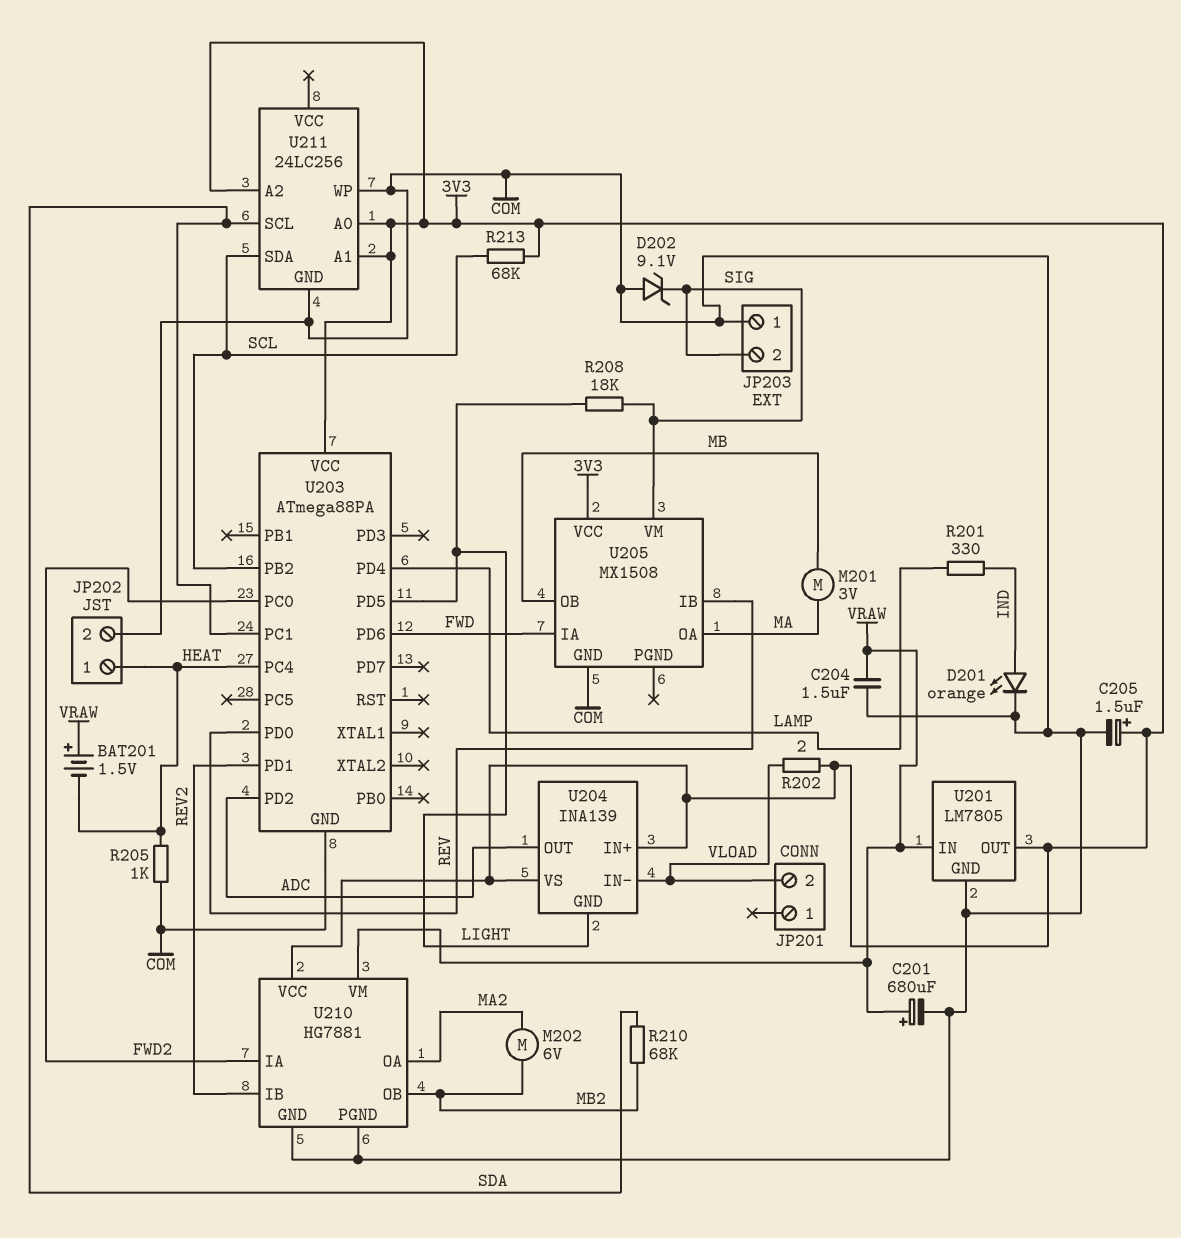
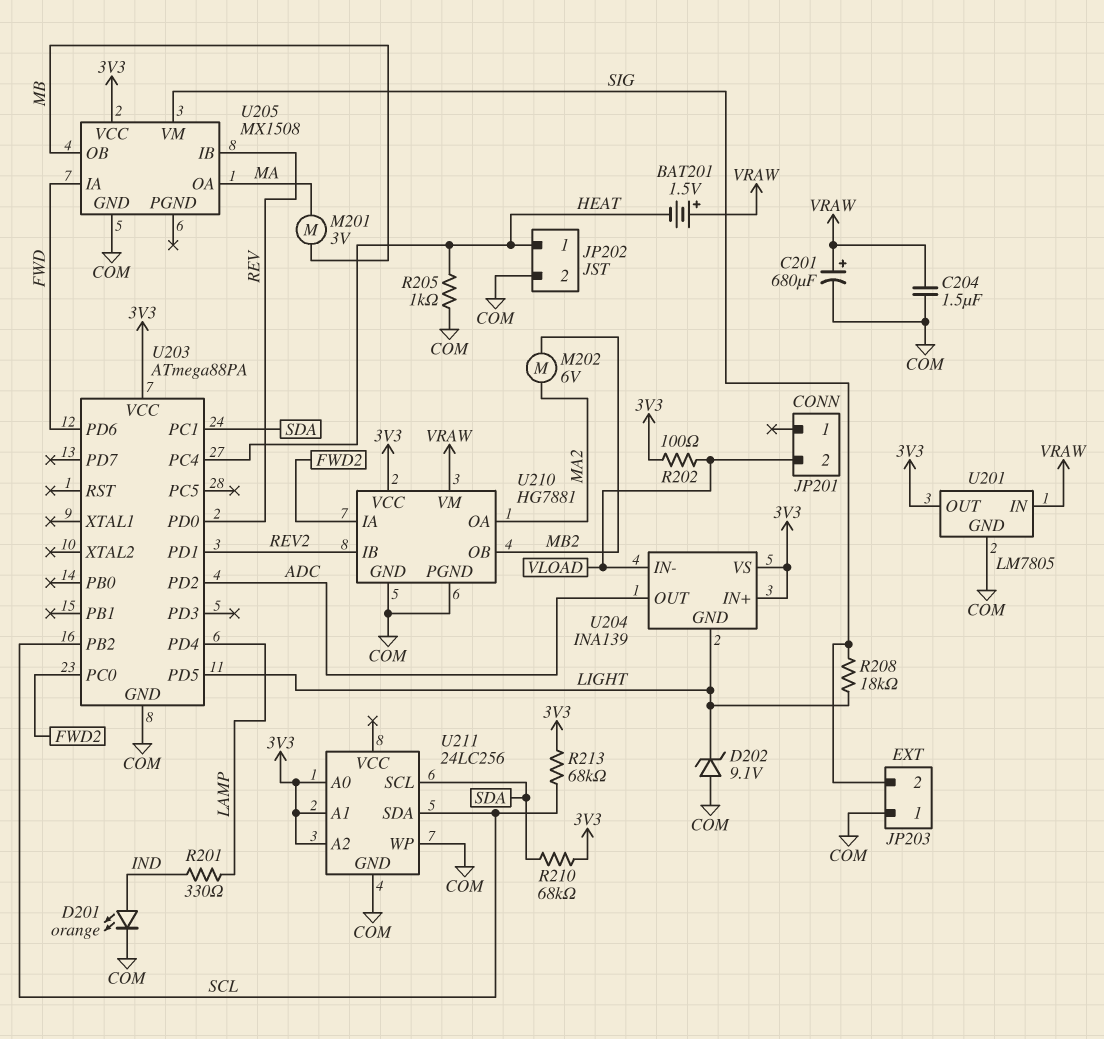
C205: 1.5uF (plus 3V3, minus COM) -> none
D202: zener 9.1V (A COM, K SIG) -> zener 9.1V (A COM, K LIGHT)
R202: 2 (3V3, VLOAD) -> 100 (3V3, VLOAD)
R210: 68k (MB2, SDA) -> 68k (3V3, SDA)

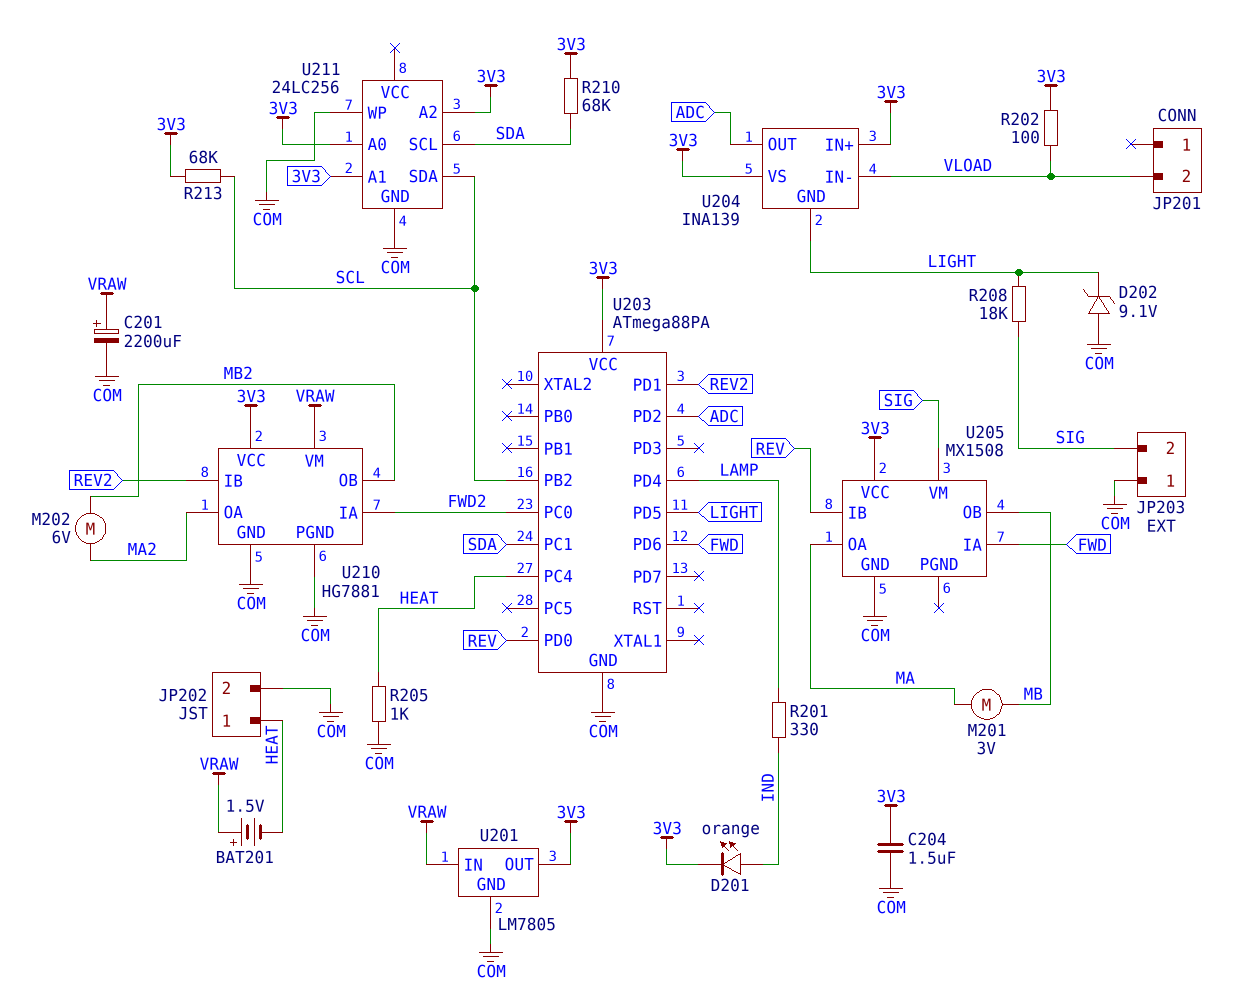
C201: 680uF (plus VRAW, minus COM) -> 2200uF (plus VRAW, minus COM)
C204: 1.5uF (COM, VRAW) -> 1.5uF (3V3, COM)
D201: LED orange (A IND, K COM) -> LED orange (A IND, K 3V3)

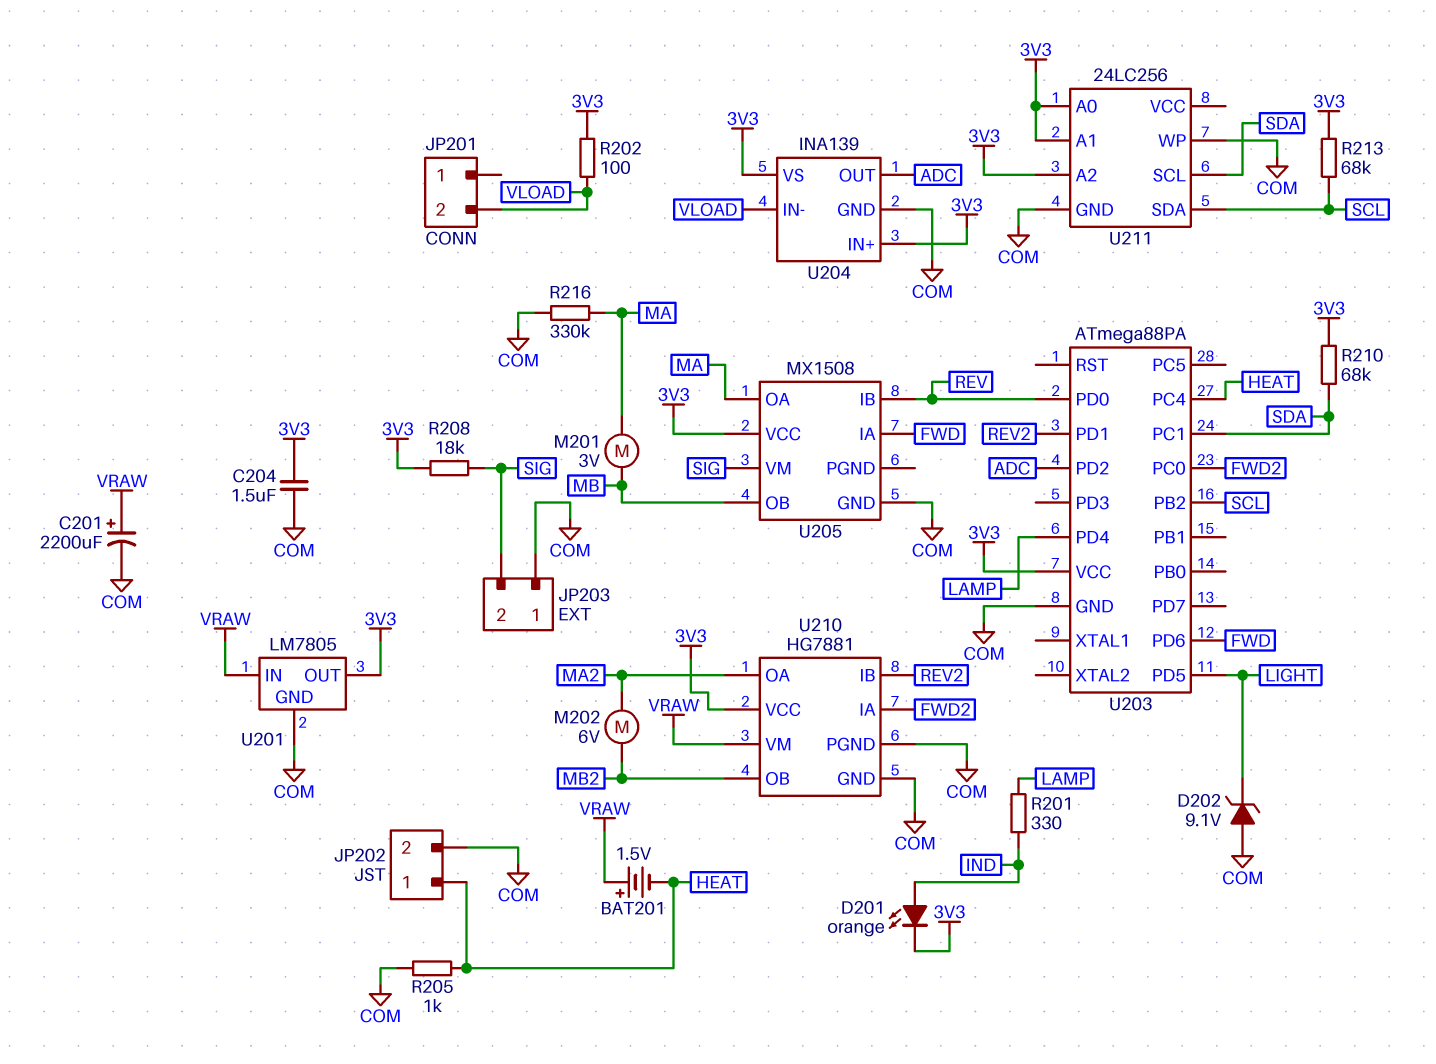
R208: 18k (LIGHT, SIG) -> 18k (3V3, SIG)
R216: none -> 330k (COM, MA)
U204 pin GND: LIGHT -> COM

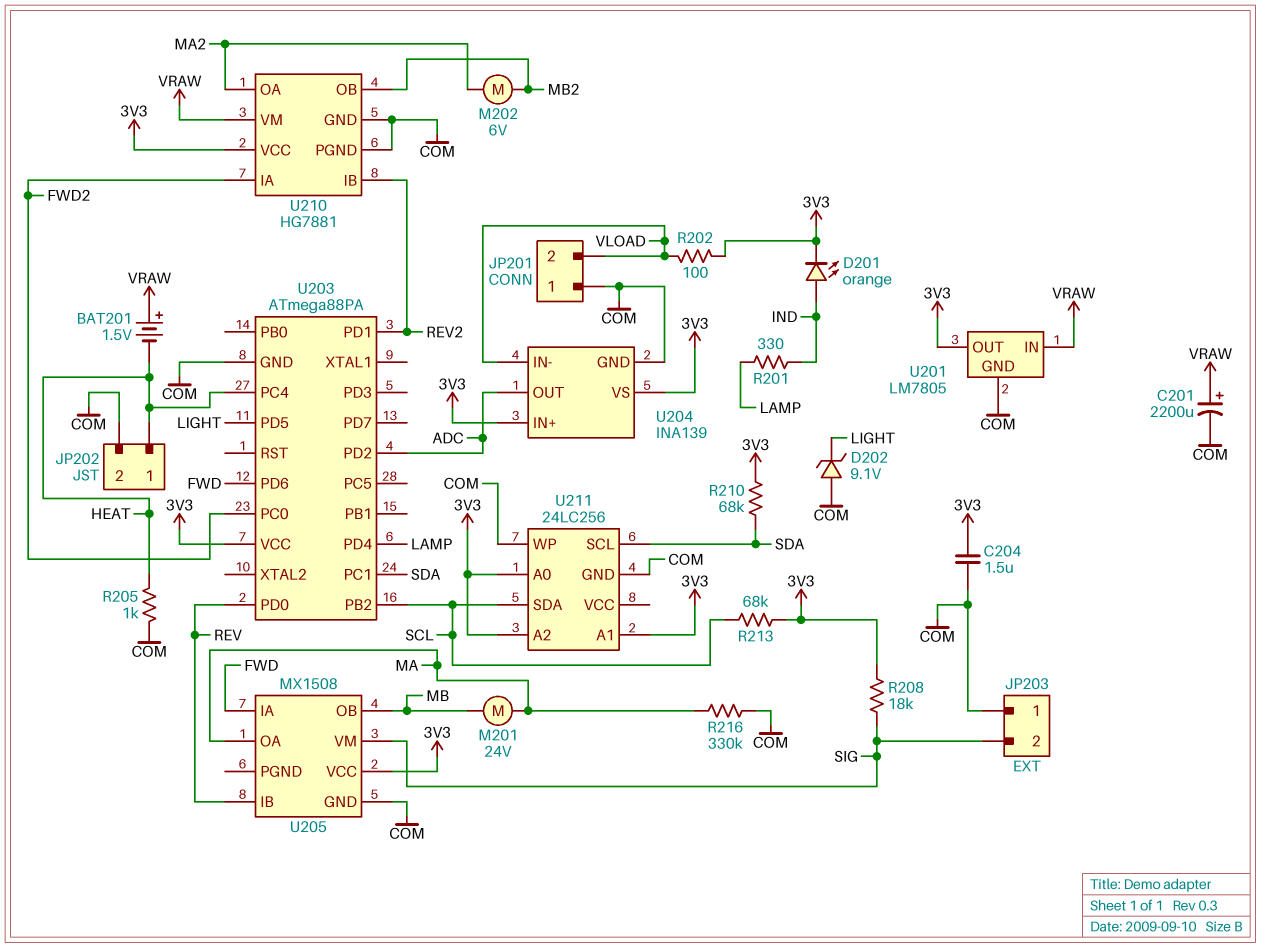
JP201 pin 1: none -> COM
M201: motor 3V (MA, MB) -> motor 24V (MA, MB)

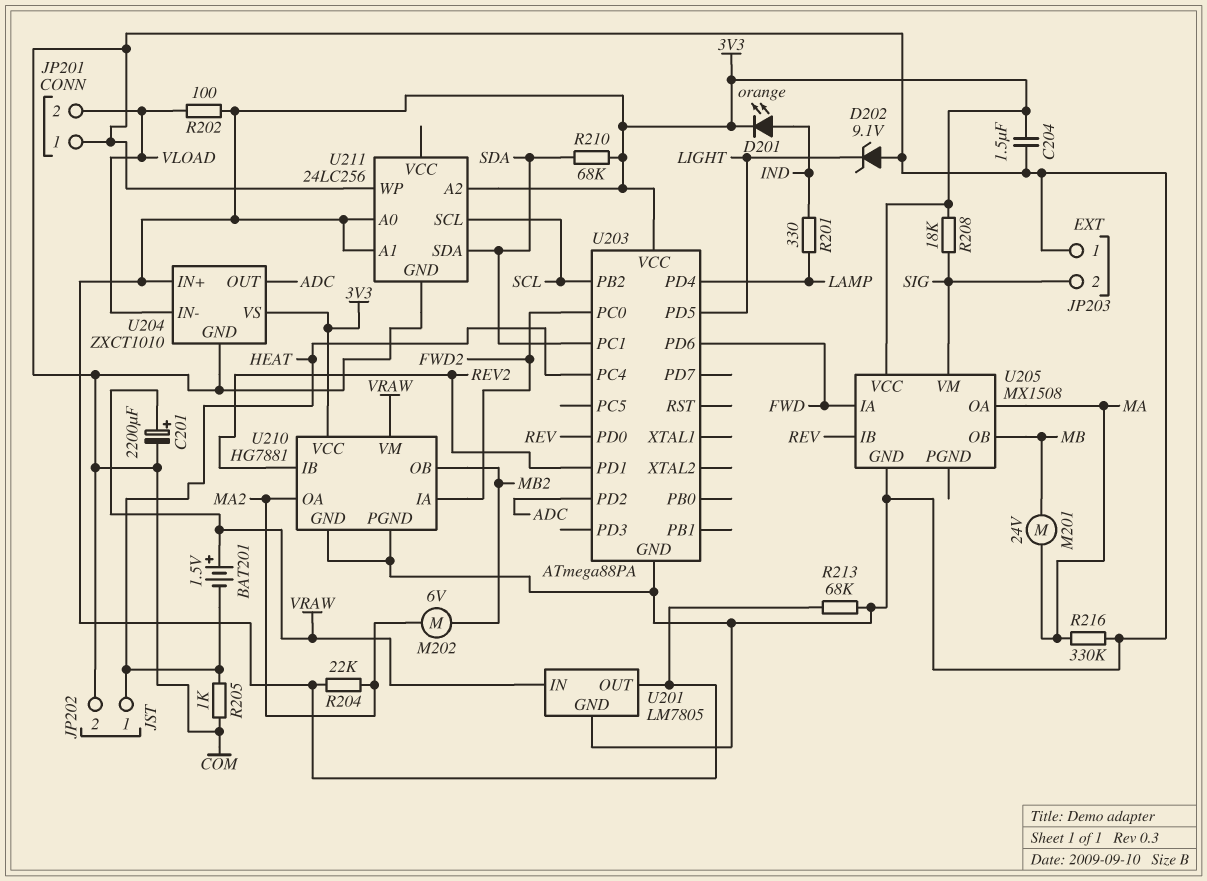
R204: none -> 22k (3V3, MA2)
R213: 68k (3V3, SCL) -> 68k (3V3, COM)
U204: INA139 -> ZXCT1010
U211 pin SCL: SDA -> SCL
U211 pin SDA: SCL -> SDA

